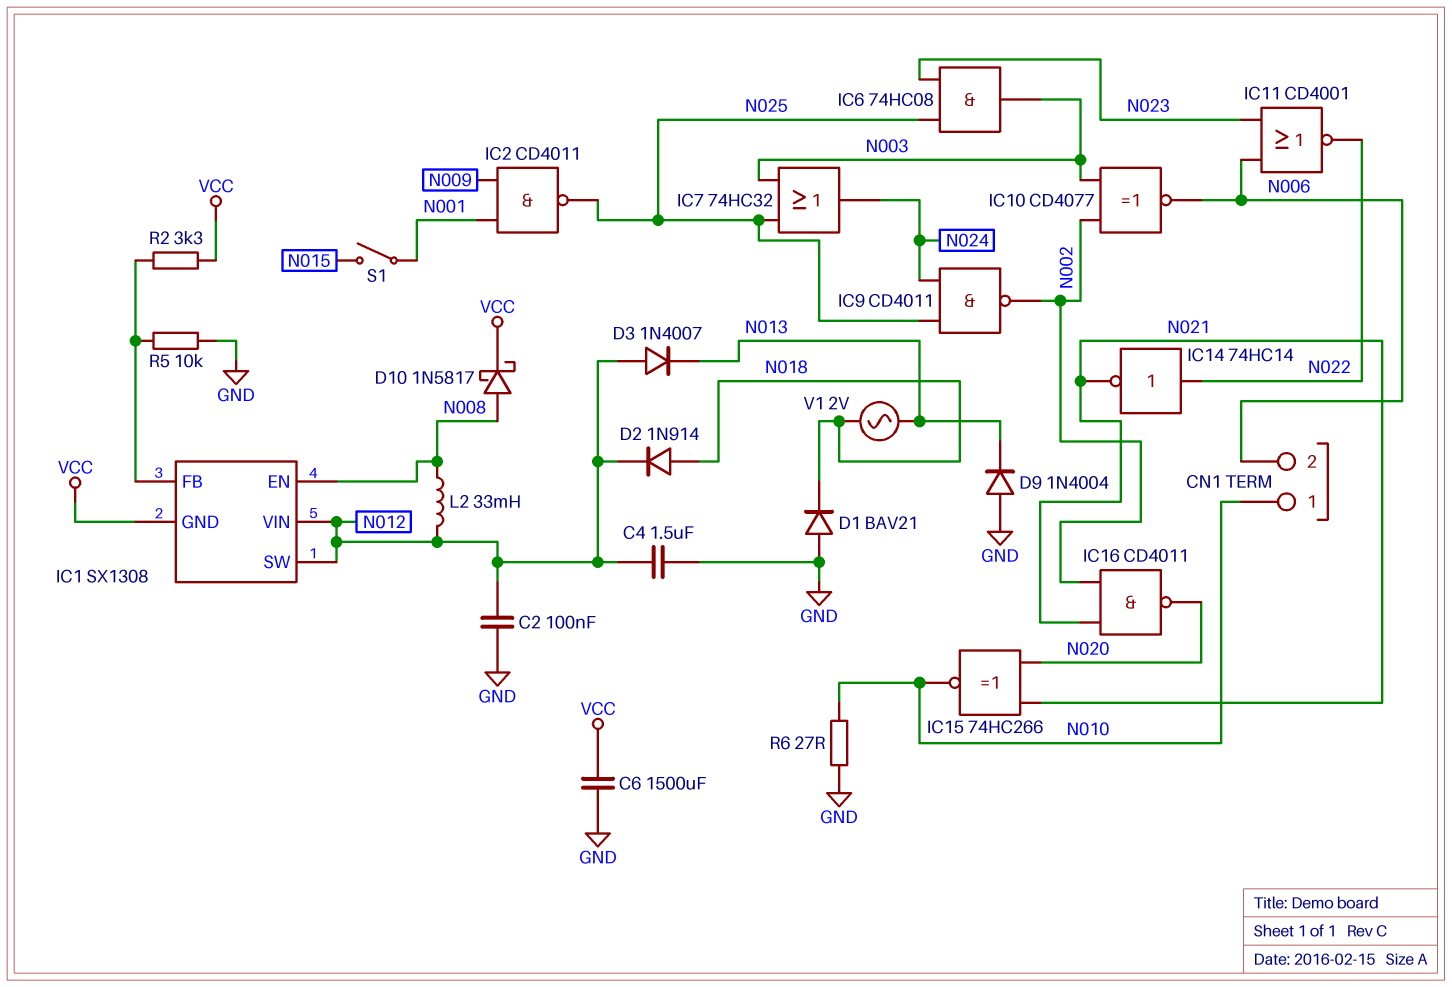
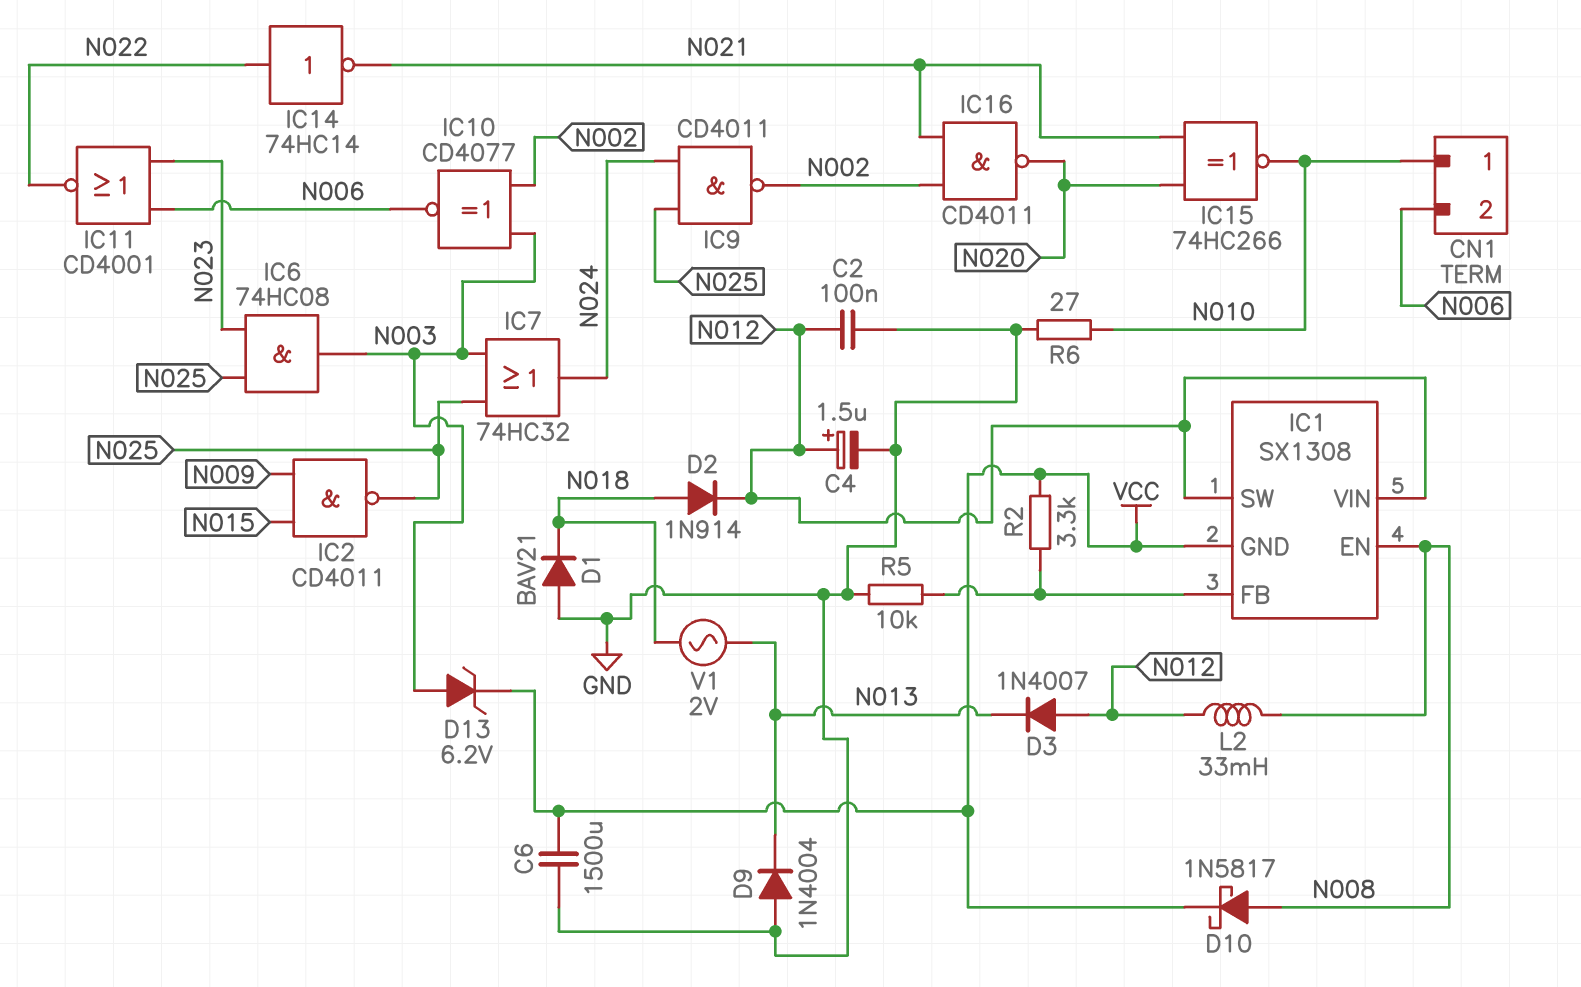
C4: 1.5uF (GND, N012) -> 1.5uF (plus N012, minus GND)
D13: none -> zener 6.2V (A N003, K VCC)
IC2: NAND CD4011 (in N001, in N009, out N025) -> NAND CD4011 (in N009, in N015, out N025)
S1: switch (N001, N015) -> none

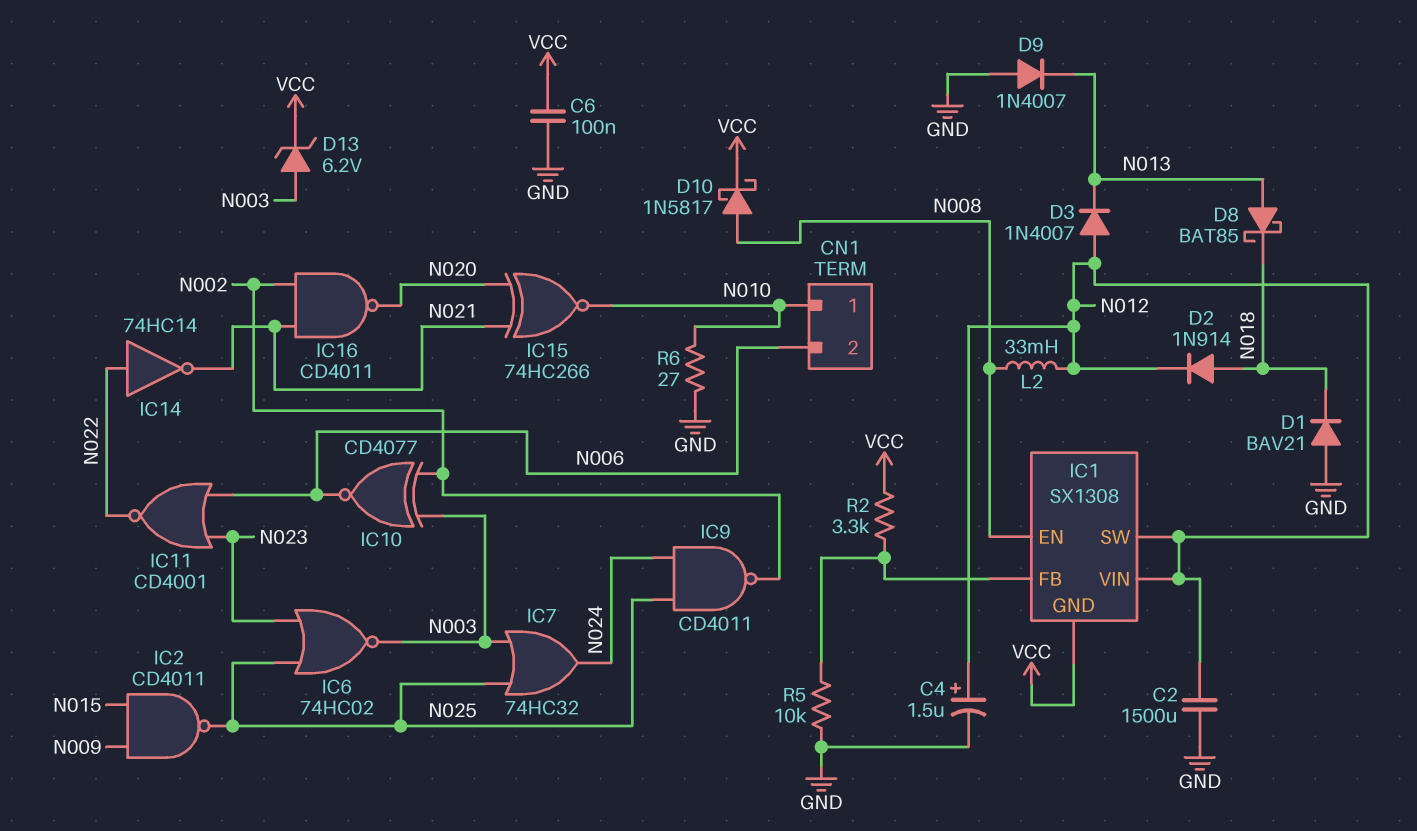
C2: 100nF (GND, N012) -> 1500uF (GND, N012)
C6: 1500uF (GND, VCC) -> 100nF (GND, VCC)
D8: none -> schottky BAT85 (A N013, K N018)
D9: diode 1N4004 (A GND, K N013) -> diode 1N4007 (A GND, K N013)
IC6: AND 74HC08 (in N023, in N025, out N003) -> NOR 74HC02 (in N023, in N025, out N003)
V1: AC 2V (N013, N018) -> none

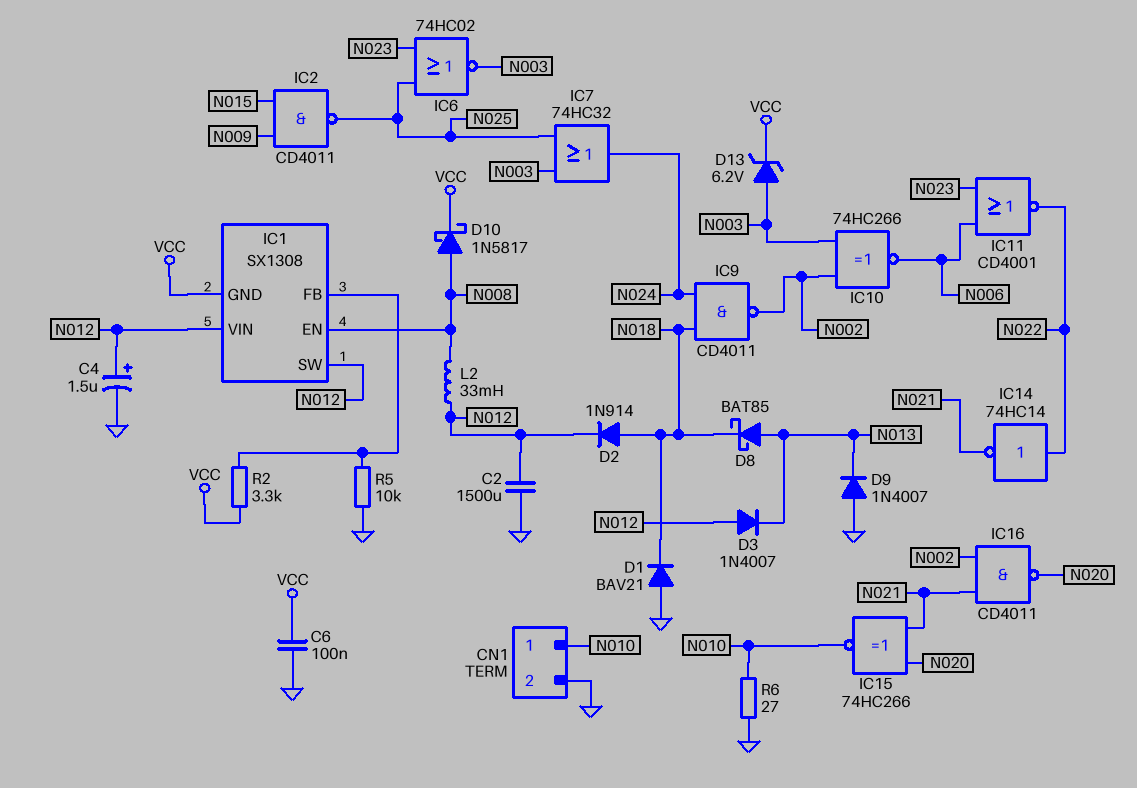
CN1 pin 2: N006 -> GND
IC9: NAND CD4011 (in N024, in N025, out N002) -> NAND CD4011 (in N018, in N024, out N002)
IC10: XNOR CD4077 (in N002, in N003, out N006) -> XNOR 74HC266 (in N002, in N003, out N006)

